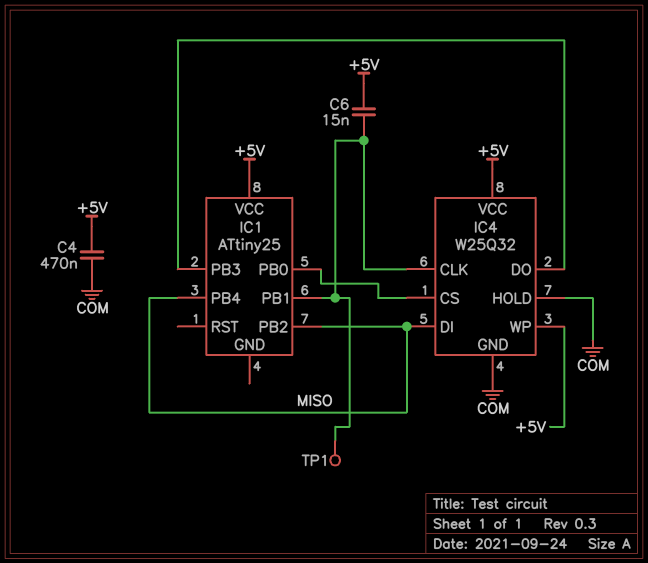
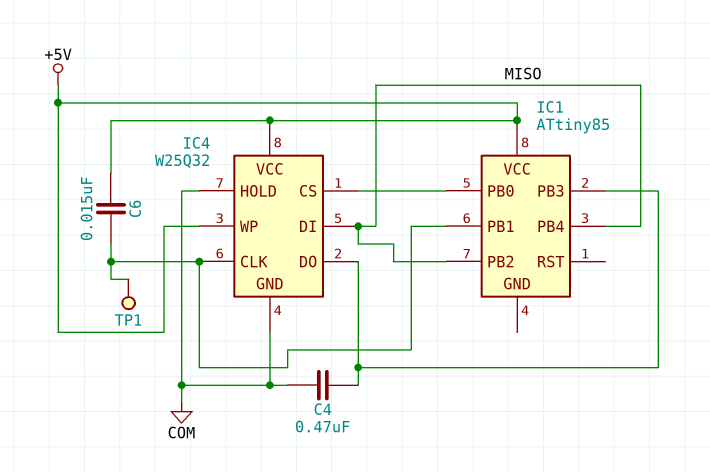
C4: 470nF (+5V, COM) -> 470nF (COM, IC1/PB3)
IC1: ATtiny25 -> ATtiny85

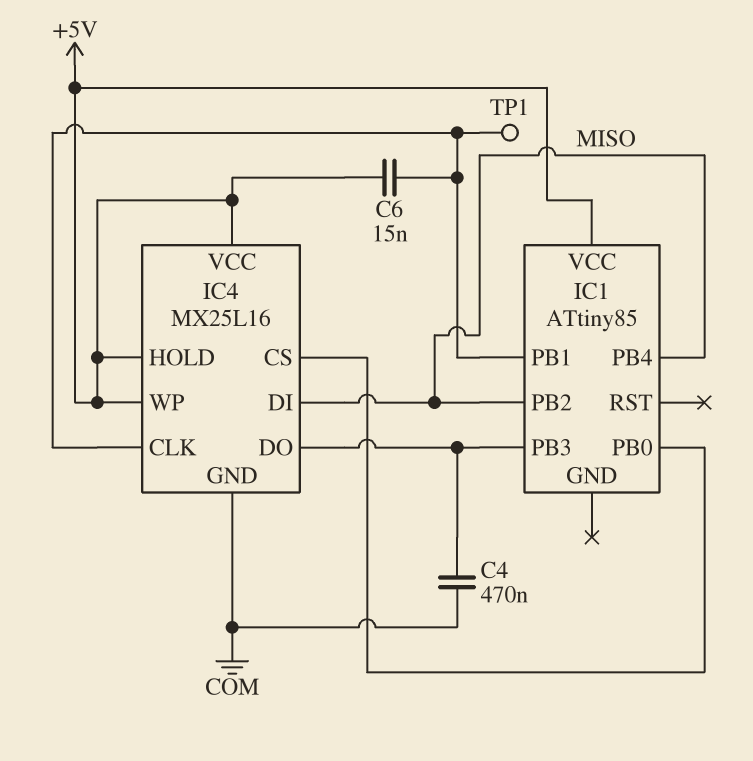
IC4: W25Q32 -> MX25L16
IC4 pin HOLD: COM -> +5V

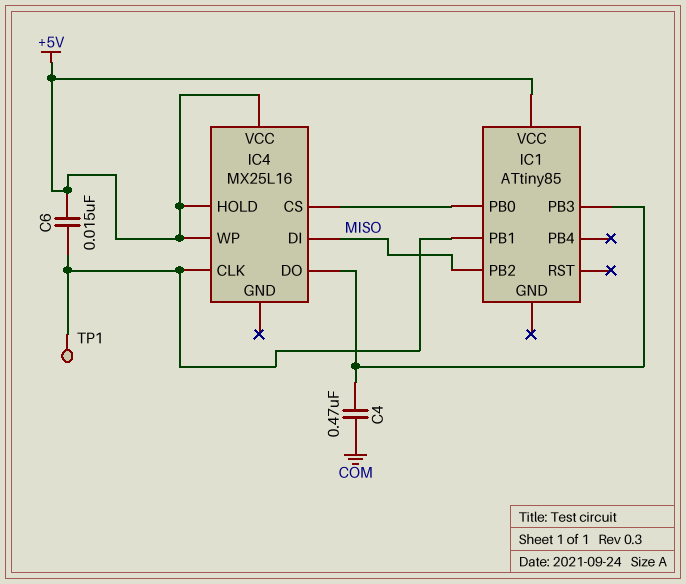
IC1 pin PB4: MISO -> none
IC4 pin GND: COM -> none

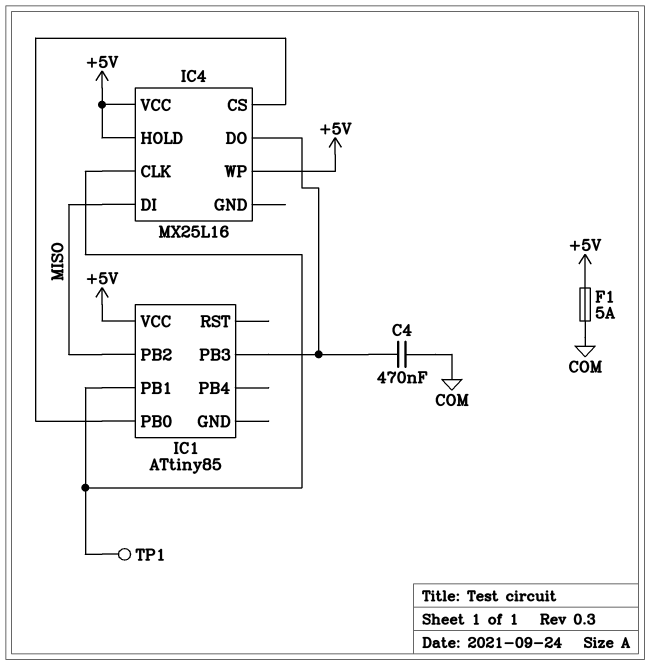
C6: 15nF (+5V, IC1/PB1) -> none
F1: none -> 5A (+5V, COM)

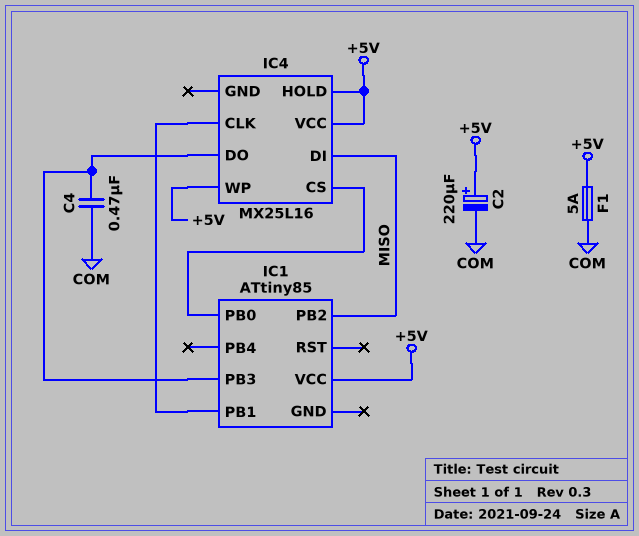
C2: none -> 220uF (plus +5V, minus COM)
TP1: test point (IC1/PB1) -> none

